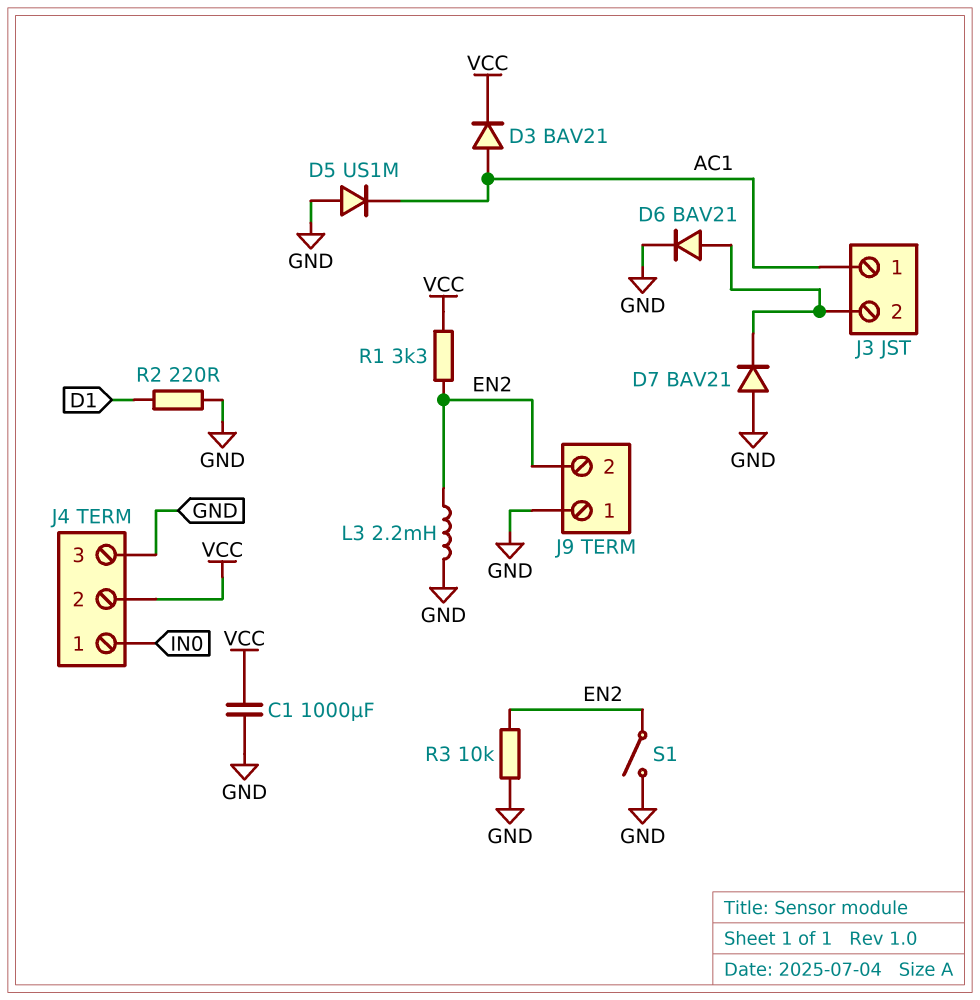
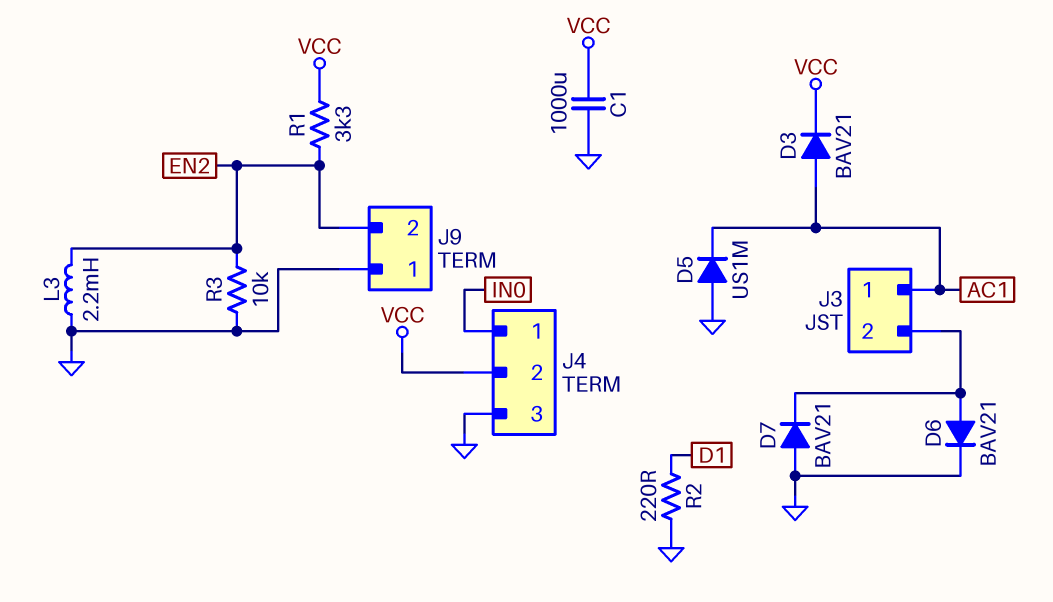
S1: switch (EN2, GND) -> none

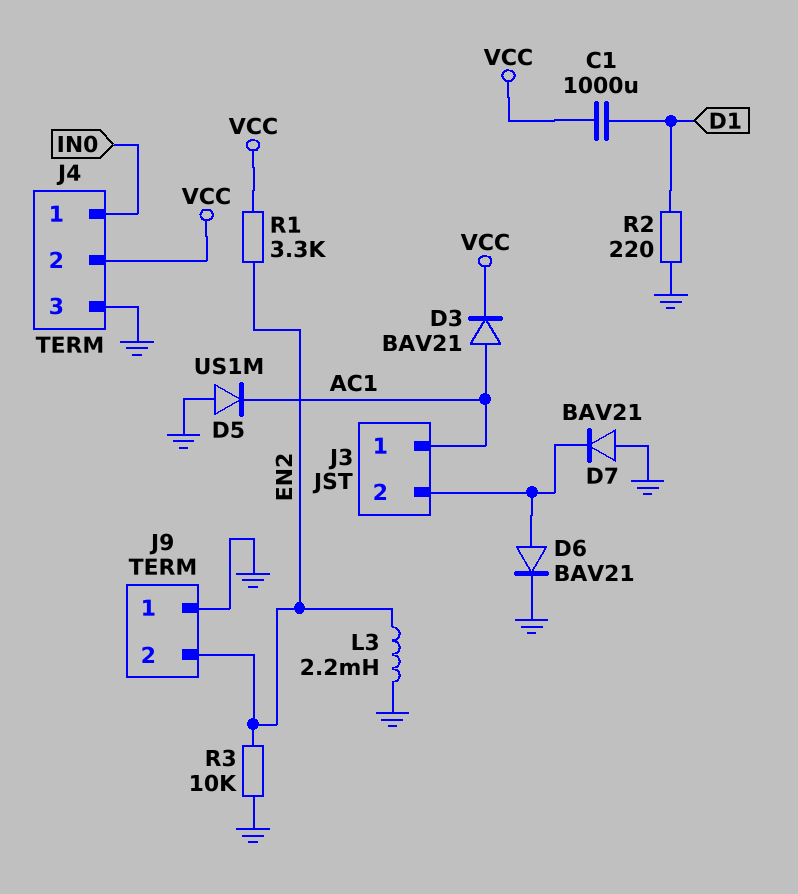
C1: 1000uF (GND, VCC) -> 1000uF (D1, VCC)

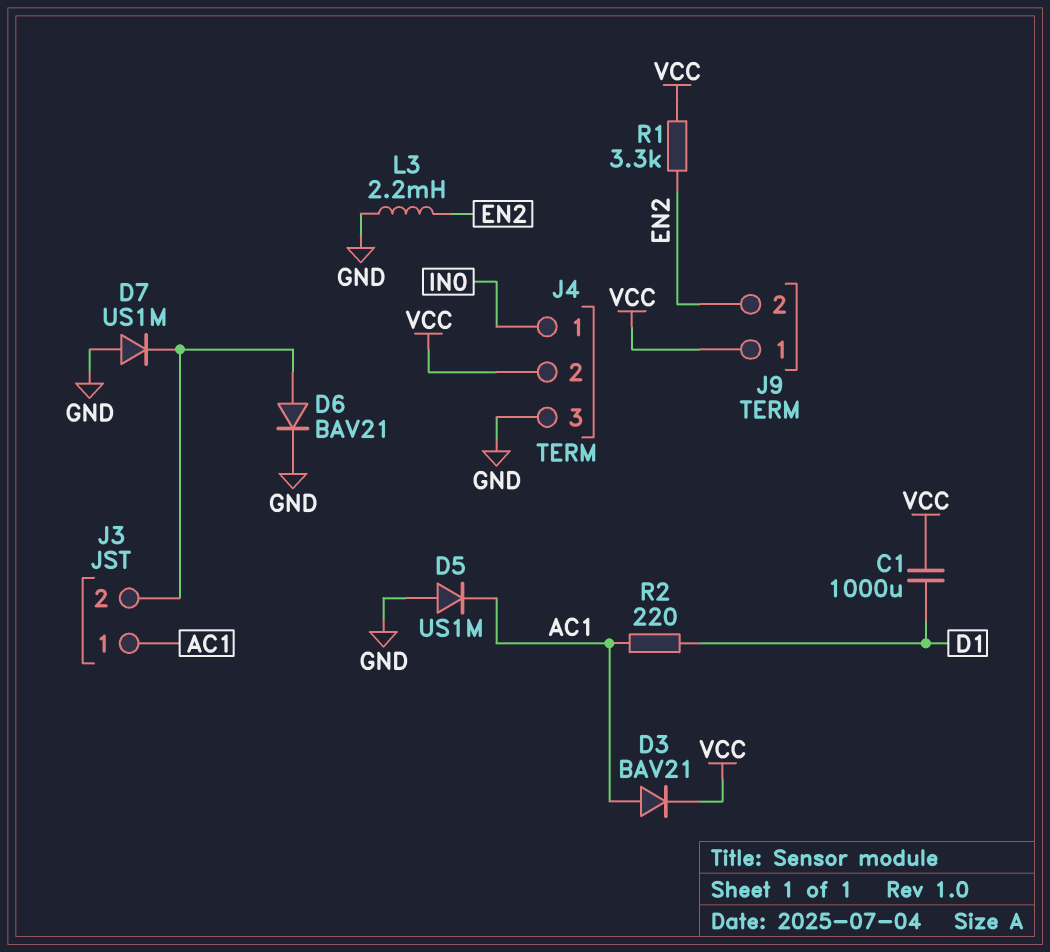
D7: diode BAV21 (A GND, K J3/2) -> diode US1M (A GND, K J3/2)
J9 pin 1: GND -> VCC
R2: 220 (D1, GND) -> 220 (AC1, D1)
R3: 10k (EN2, GND) -> none

